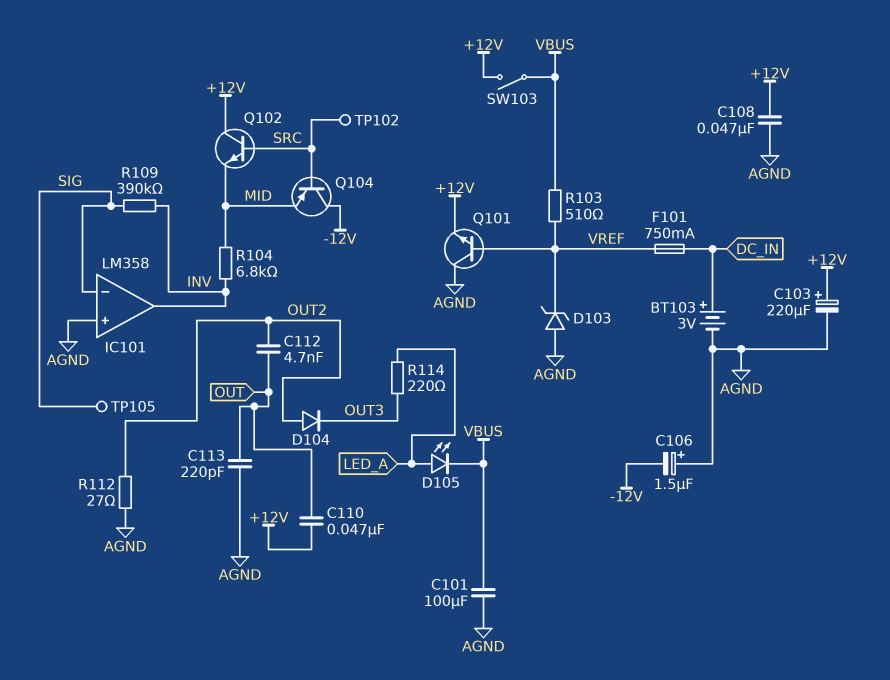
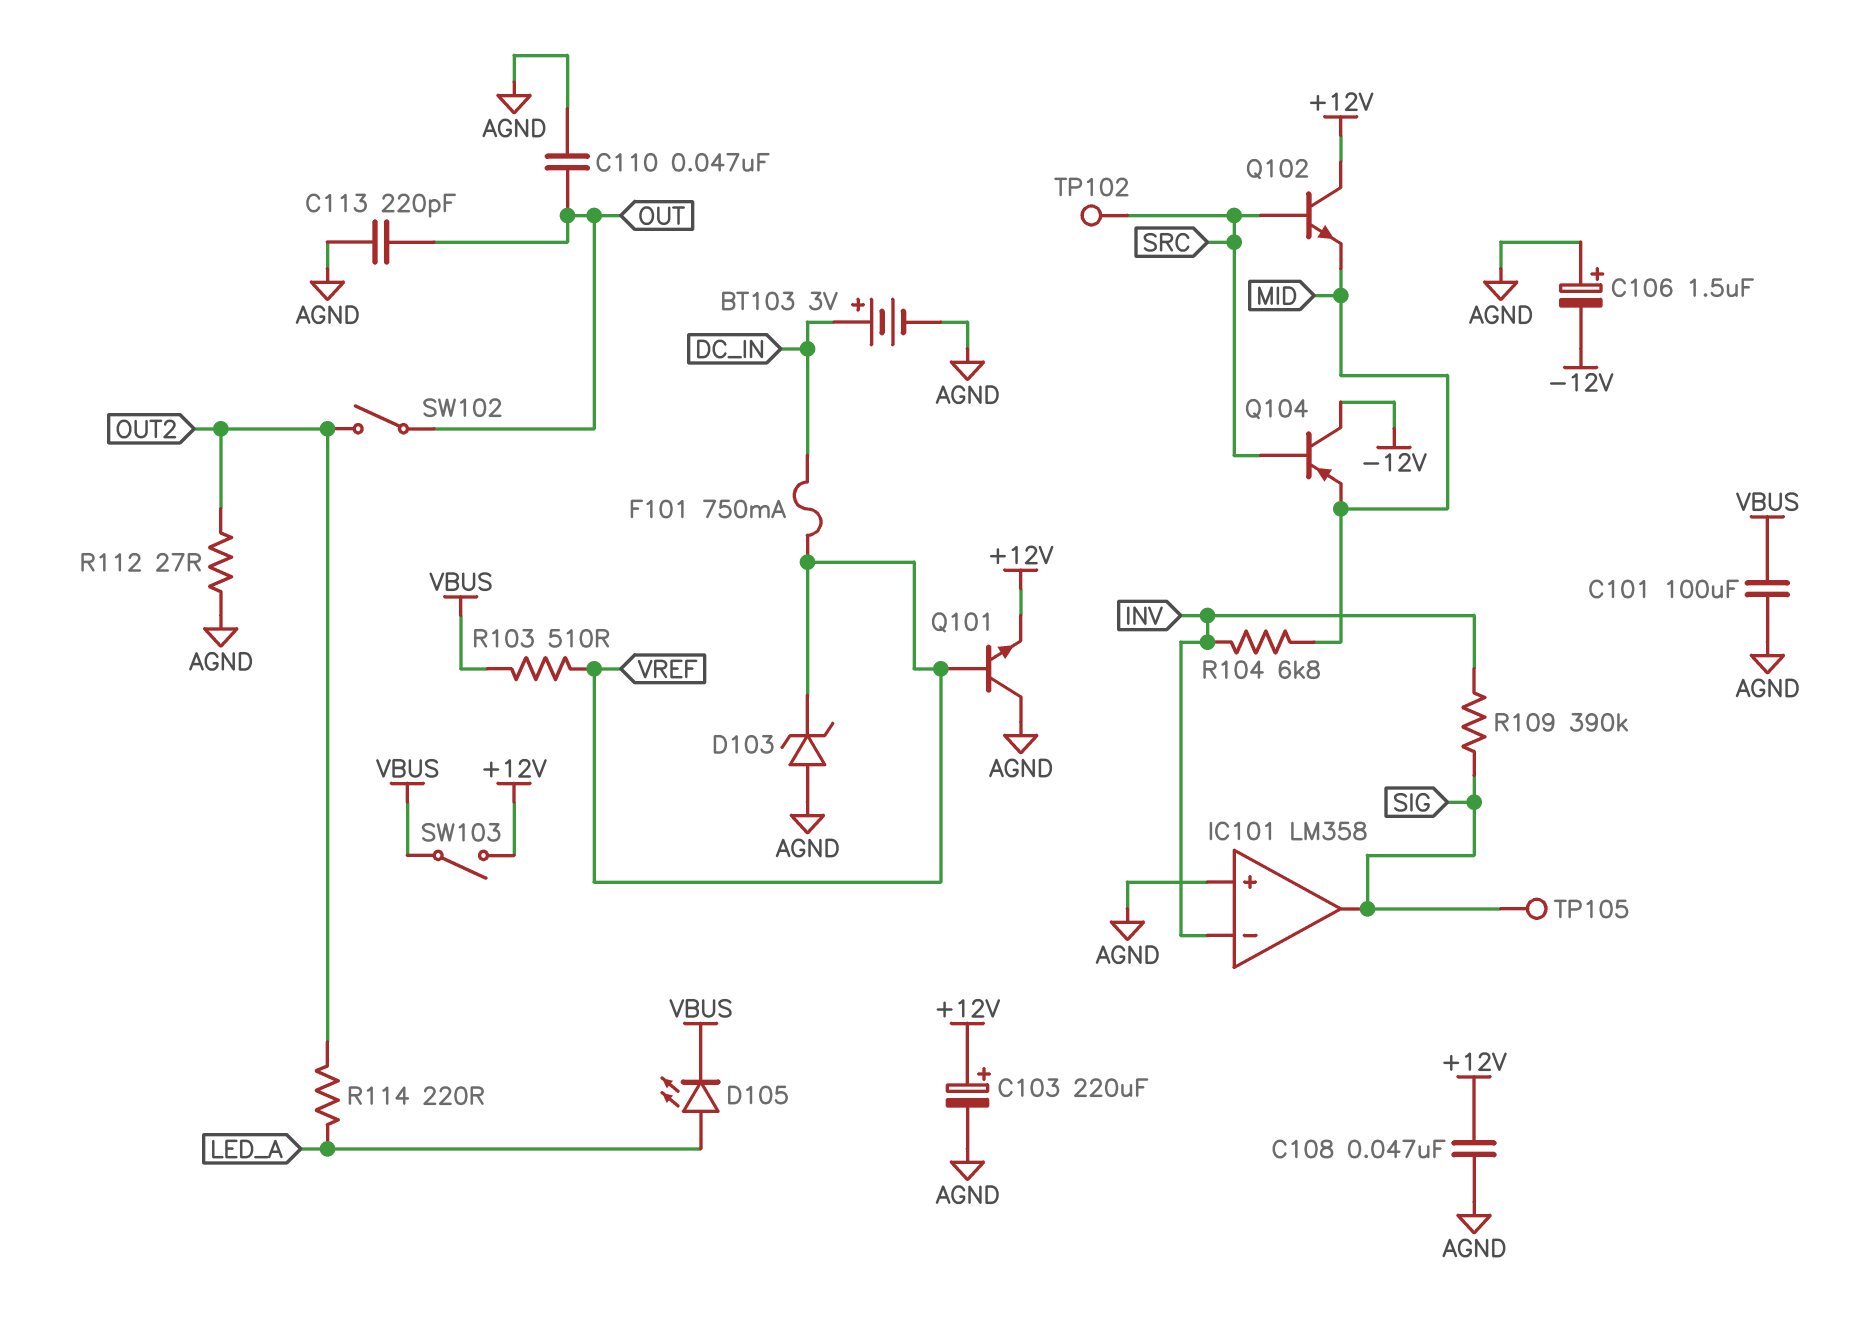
C110: 47nF (+12V, OUT) -> 47nF (AGND, OUT)
C112: 4.7nF (OUT, OUT2) -> none
D104: diode (A OUT2, K OUT3) -> none
IC101 pin in-: SIG -> INV
IC101 pin out: INV -> SIG
R114: 220 (LED_A, OUT3) -> 220 (LED_A, OUT2)
SW102: none -> switch (OUT, OUT2)

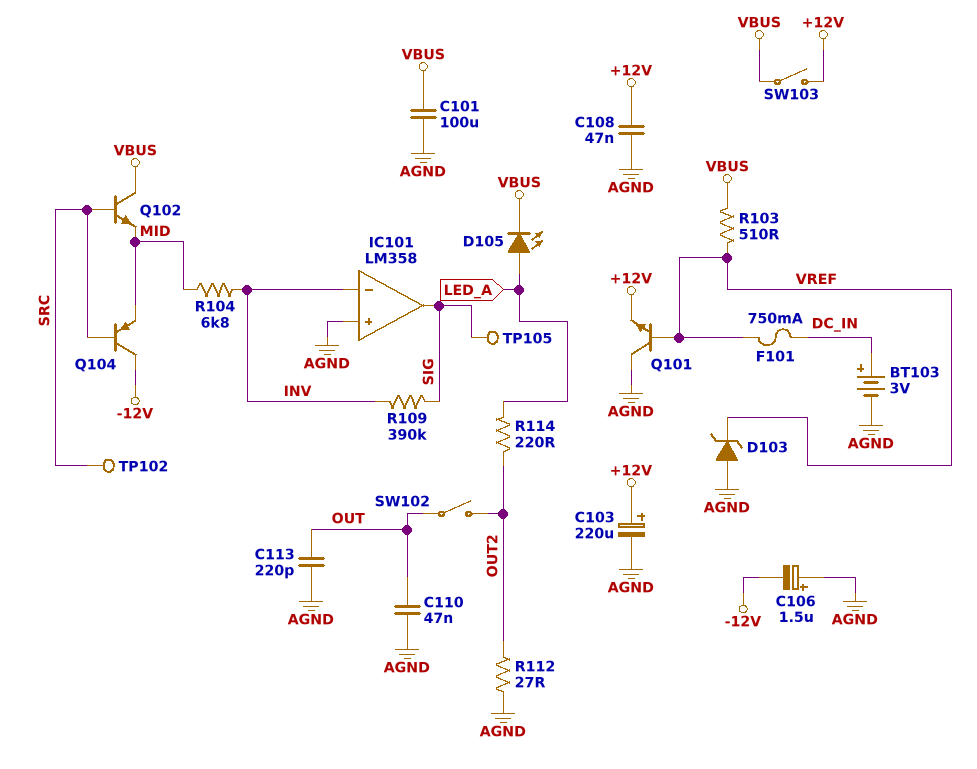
Q102: NPN (B SRC, C +12V, E MID) -> NPN (B SRC, C VBUS, E MID)

